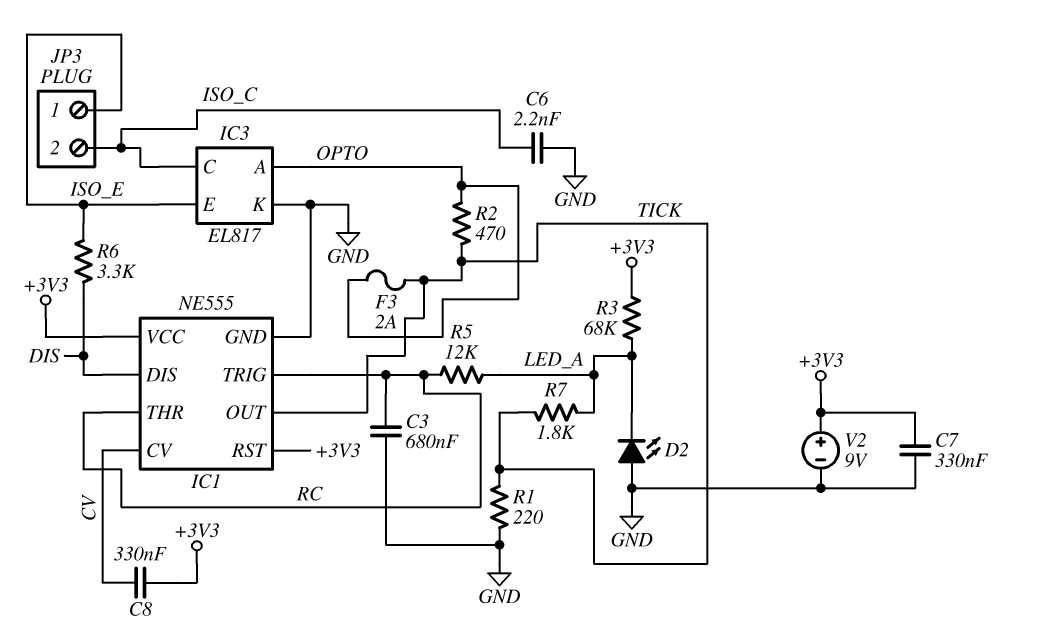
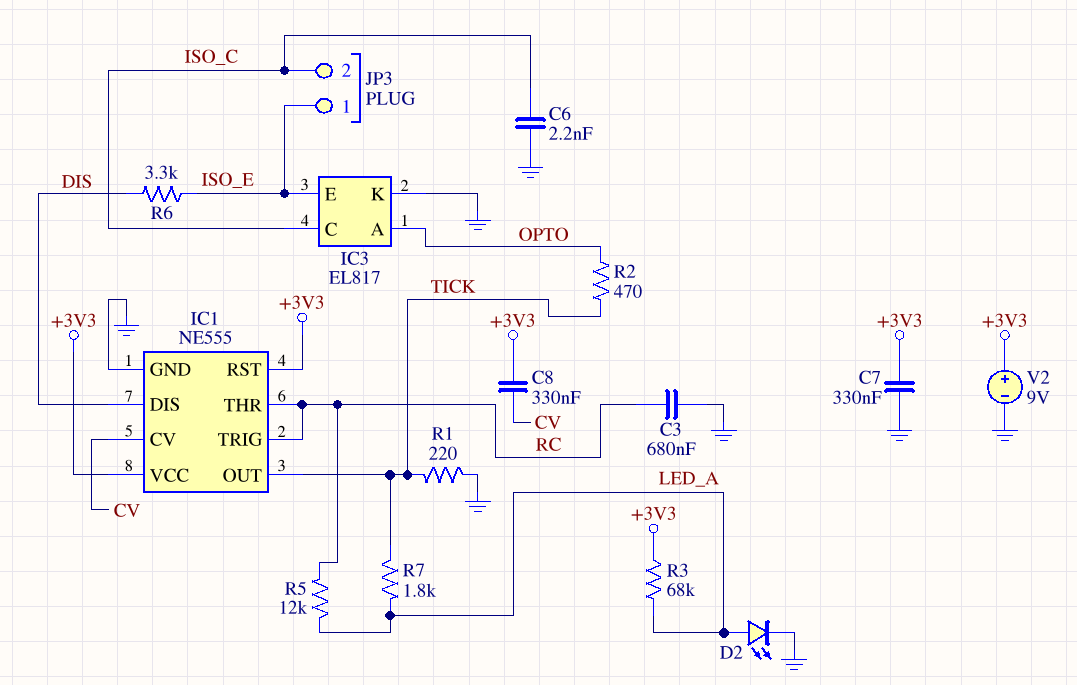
D2: LED (A GND, K LED_A) -> LED (A LED_A, K GND)
F3: 2A (OPTO, TICK) -> none

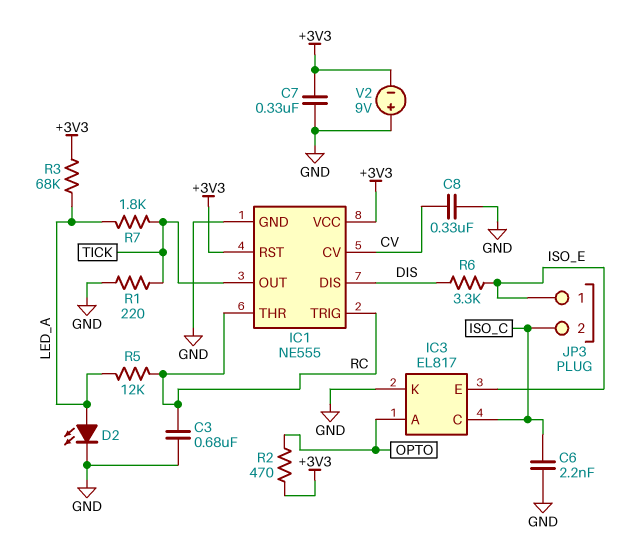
C8: 330nF (+3V3, CV) -> 330nF (CV, GND)
R2: 470 (OPTO, TICK) -> 470 (+3V3, OPTO)
V2: 9V (plus +3V3, minus GND) -> 9V (plus GND, minus +3V3)

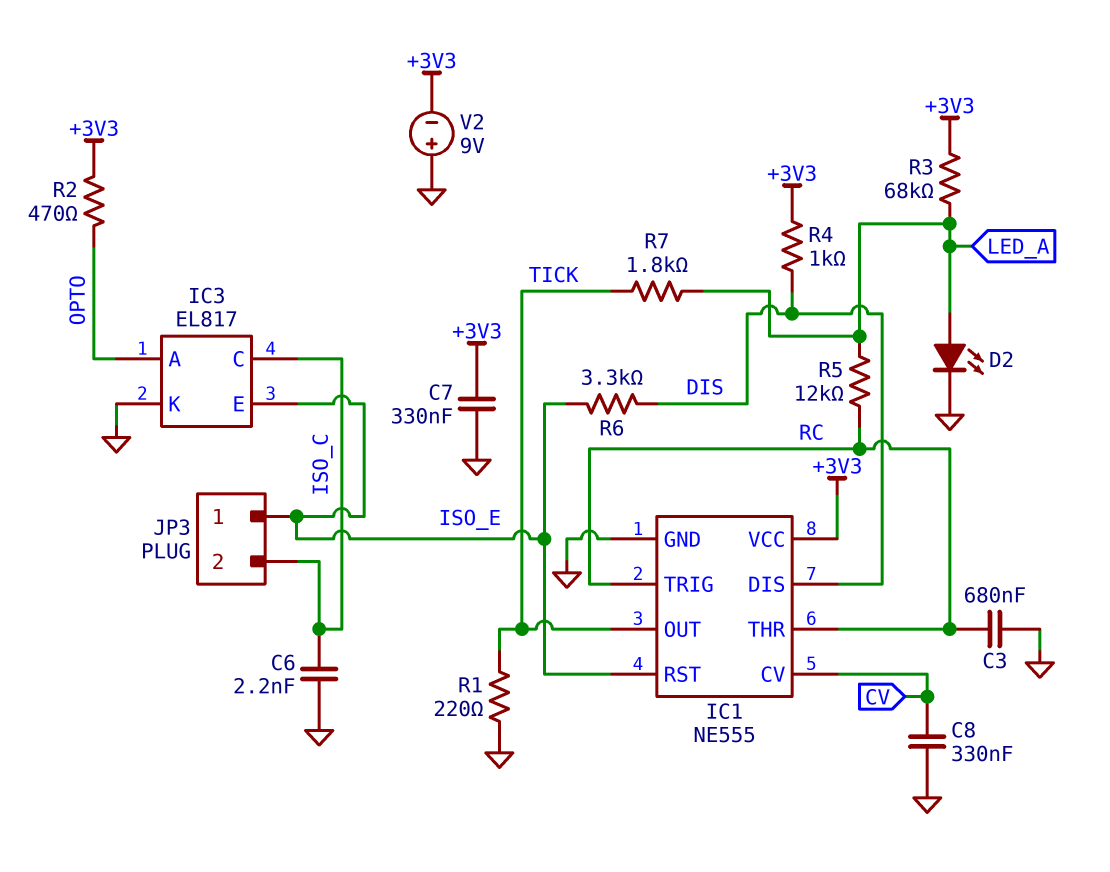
IC1 pin RST: +3V3 -> ISO_E
R4: none -> 1k (+3V3, DIS)

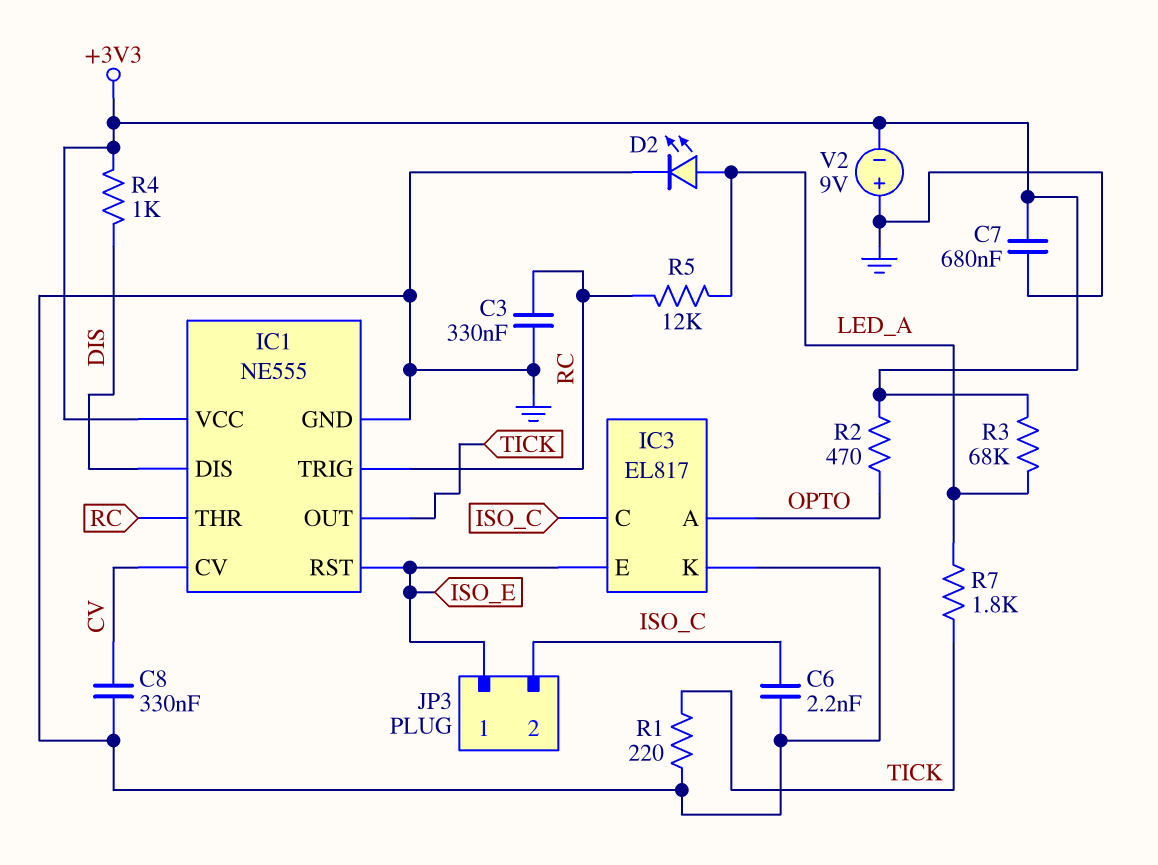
C3: 680nF (GND, RC) -> 330nF (GND, RC)
C7: 330nF (+3V3, GND) -> 680nF (+3V3, GND)
R6: 3.3k (DIS, ISO_E) -> none

